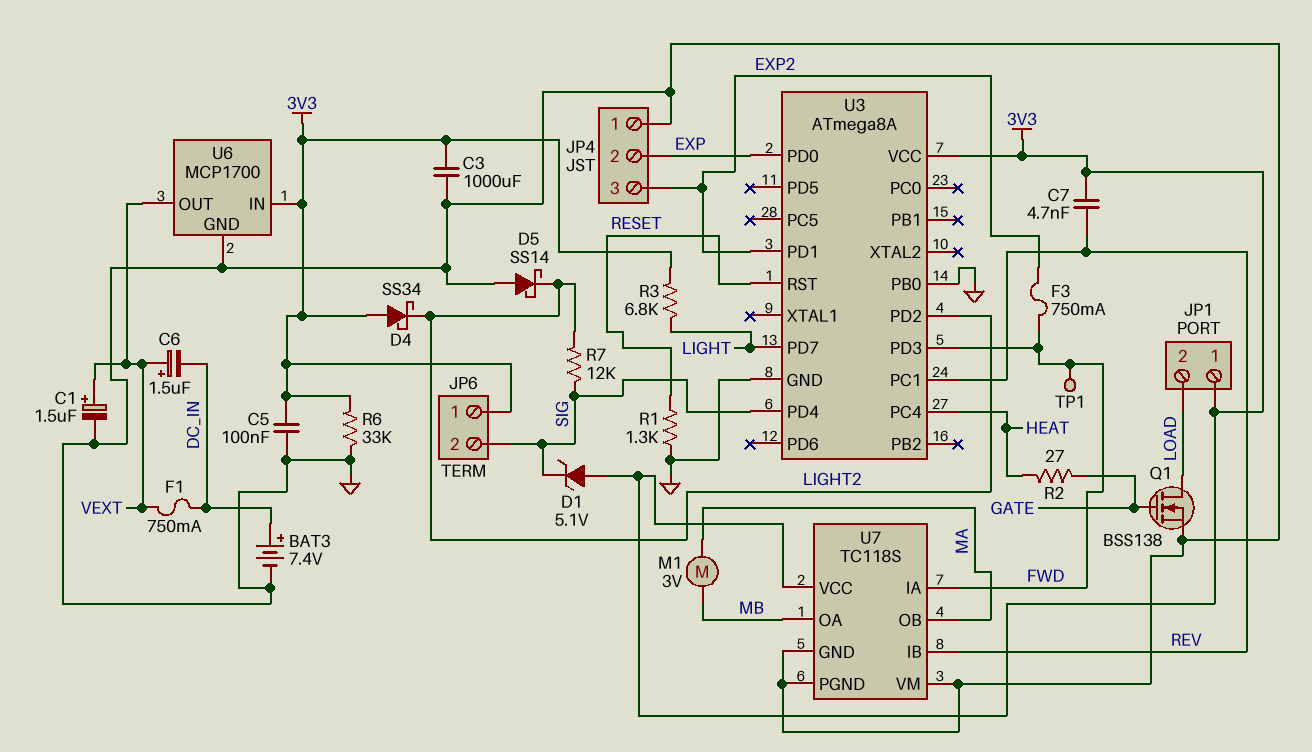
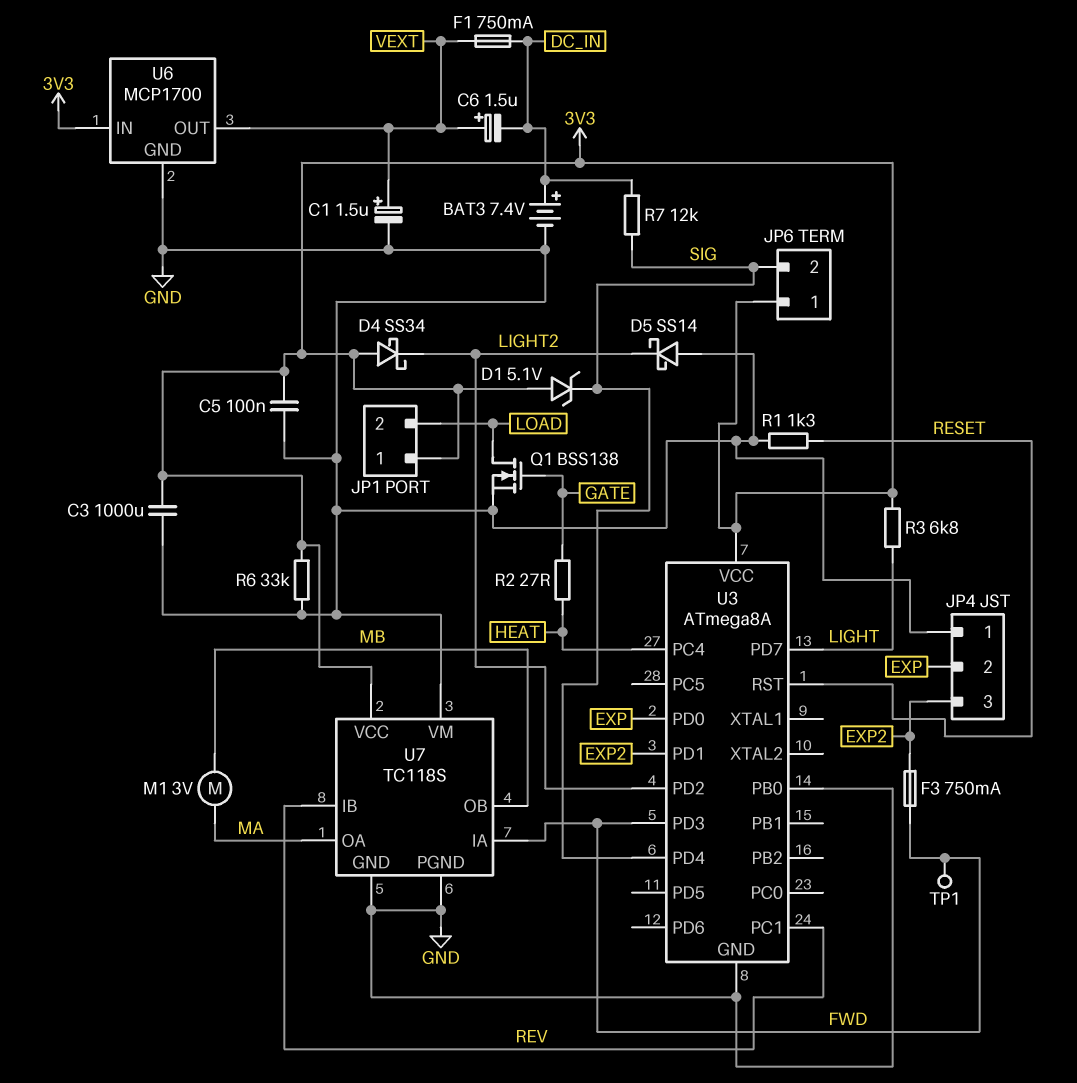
C7: 4.7nF (3V3, REV) -> none
R7: 12k (LIGHT2, SIG) -> 12k (DC_IN, SIG)
U7 pin OA: MB -> MA
U7 pin OB: MA -> MB

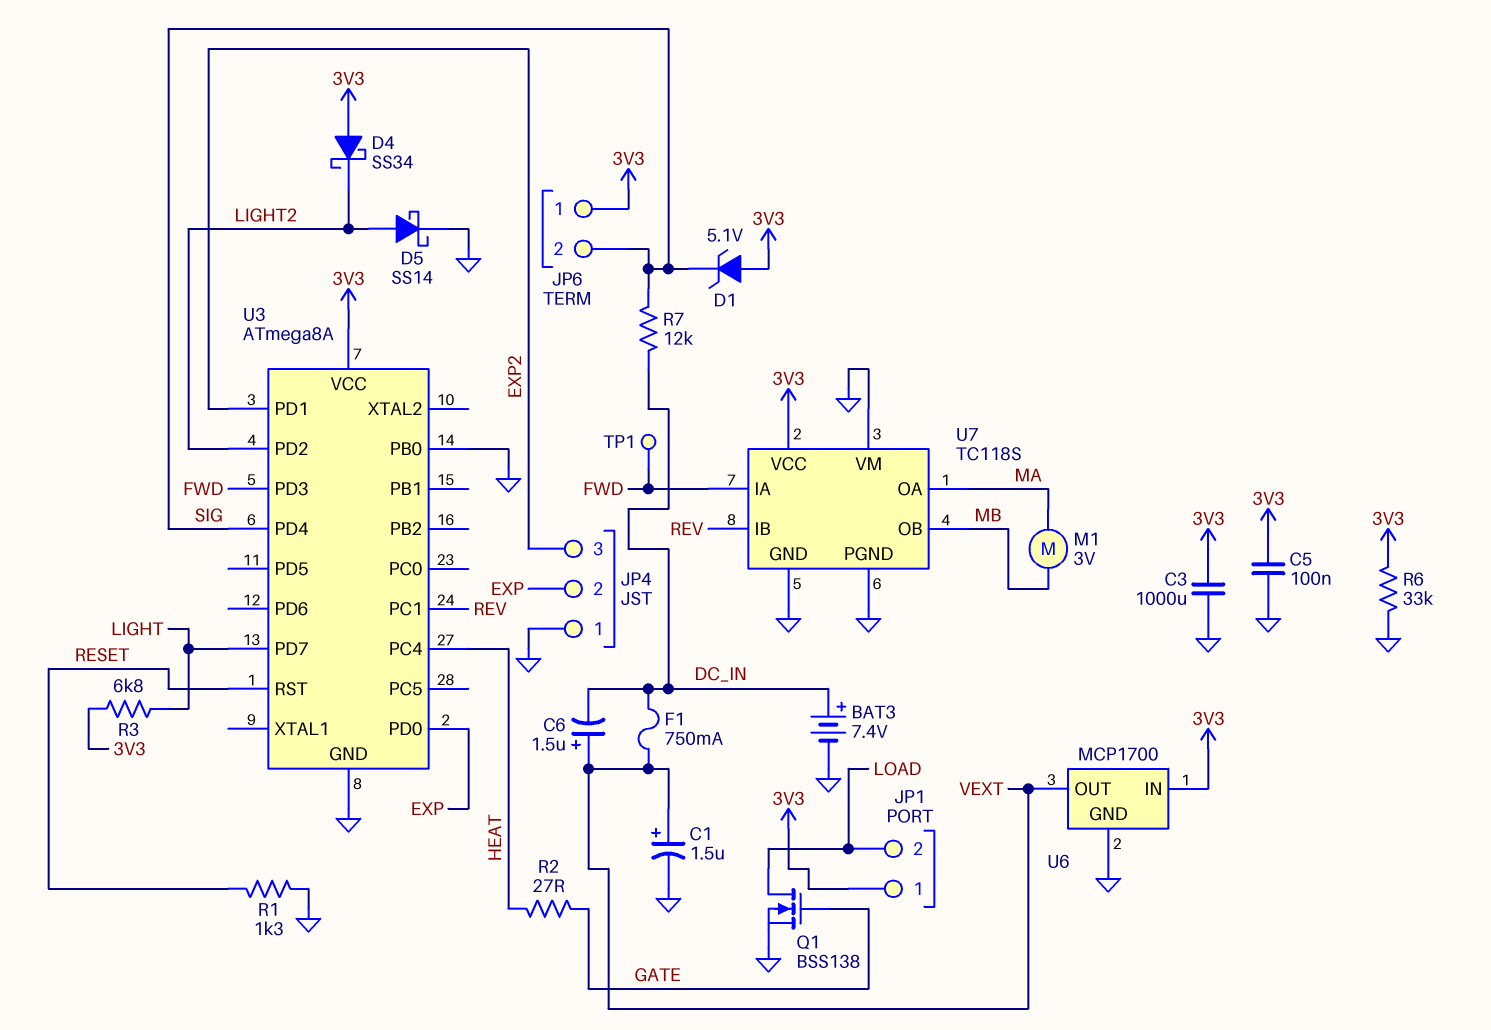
D5: schottky SS14 (A GND, K LIGHT2) -> schottky SS14 (A LIGHT2, K GND)
F3: 750mA (EXP2, FWD) -> none

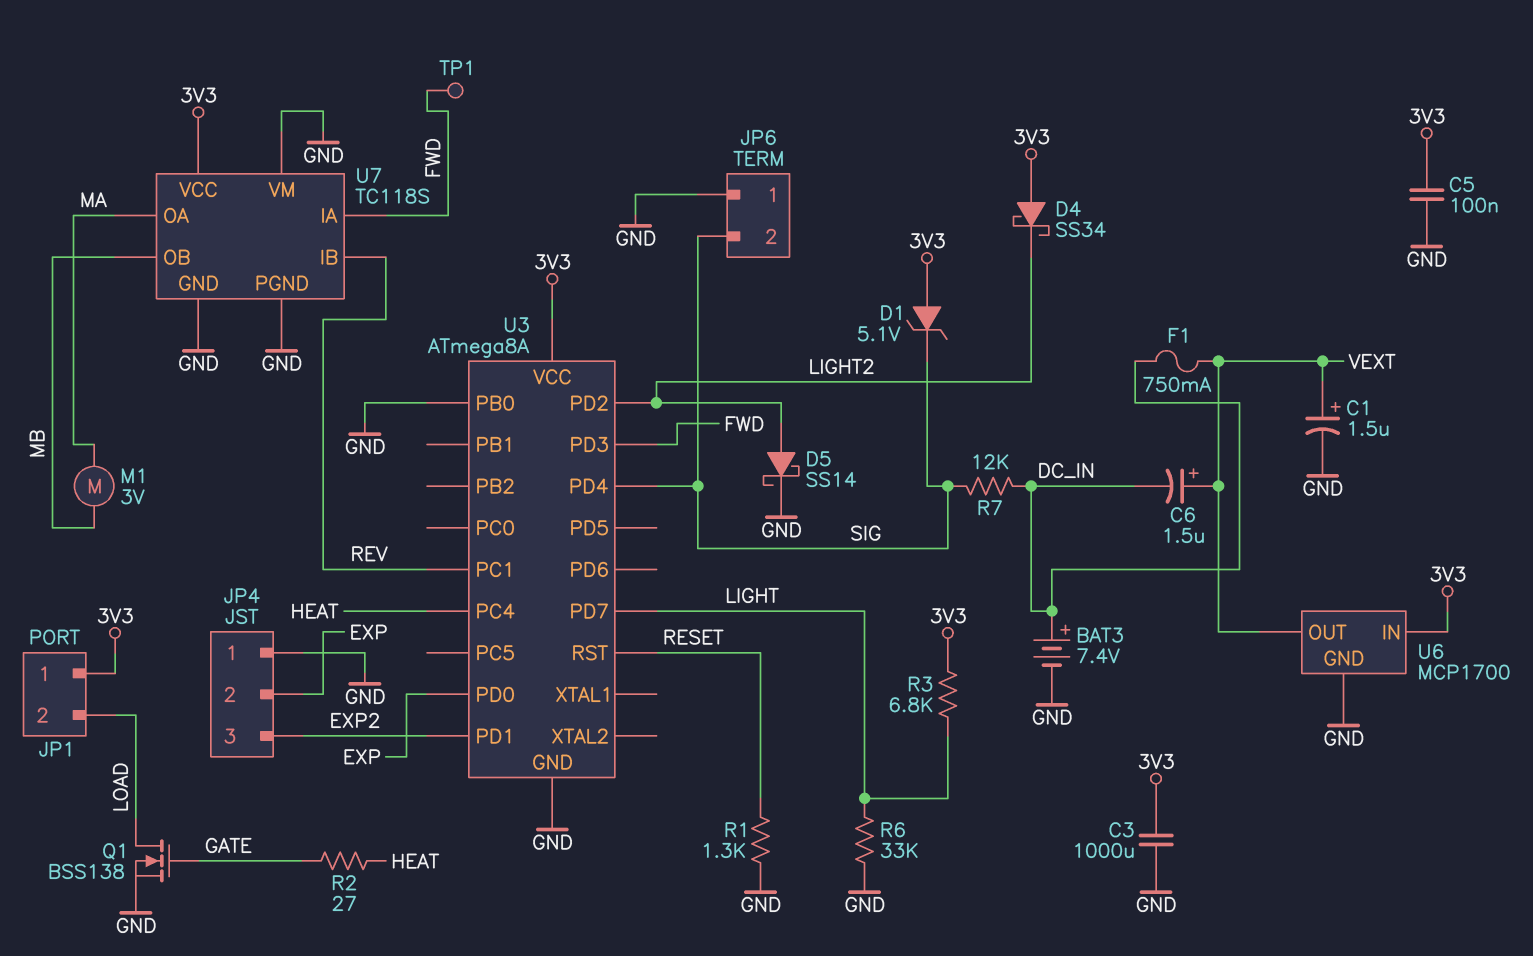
JP6 pin 1: 3V3 -> GND
R6: 33k (3V3, GND) -> 33k (GND, LIGHT)

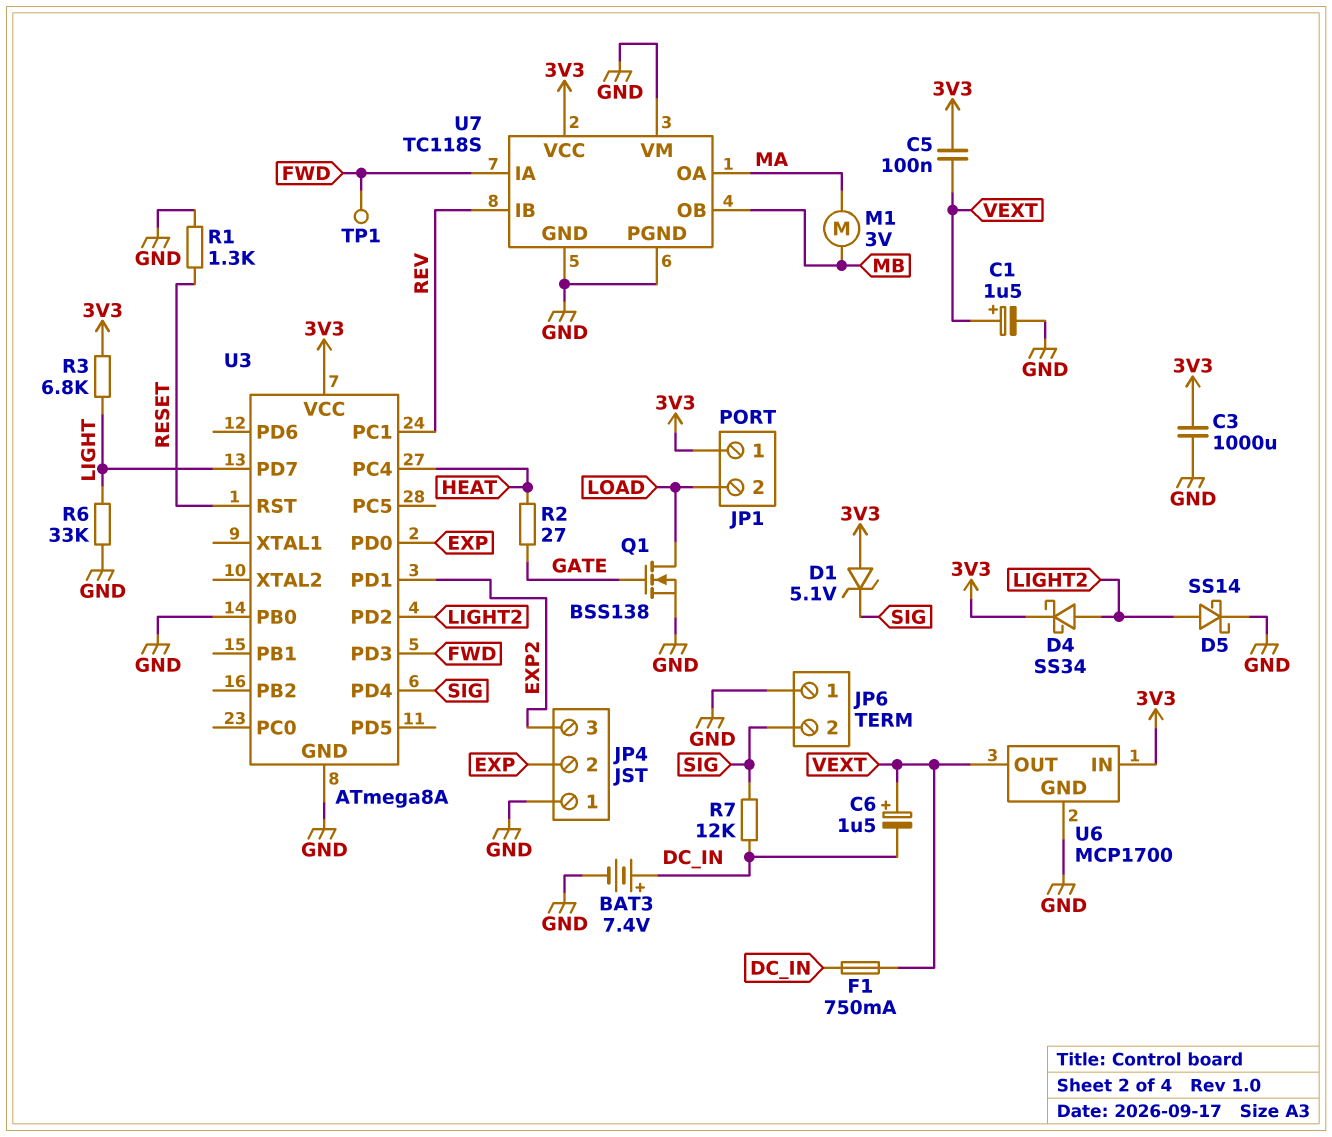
C5: 100nF (3V3, GND) -> 100nF (3V3, VEXT)
D4: schottky SS34 (A 3V3, K LIGHT2) -> schottky SS34 (A LIGHT2, K 3V3)

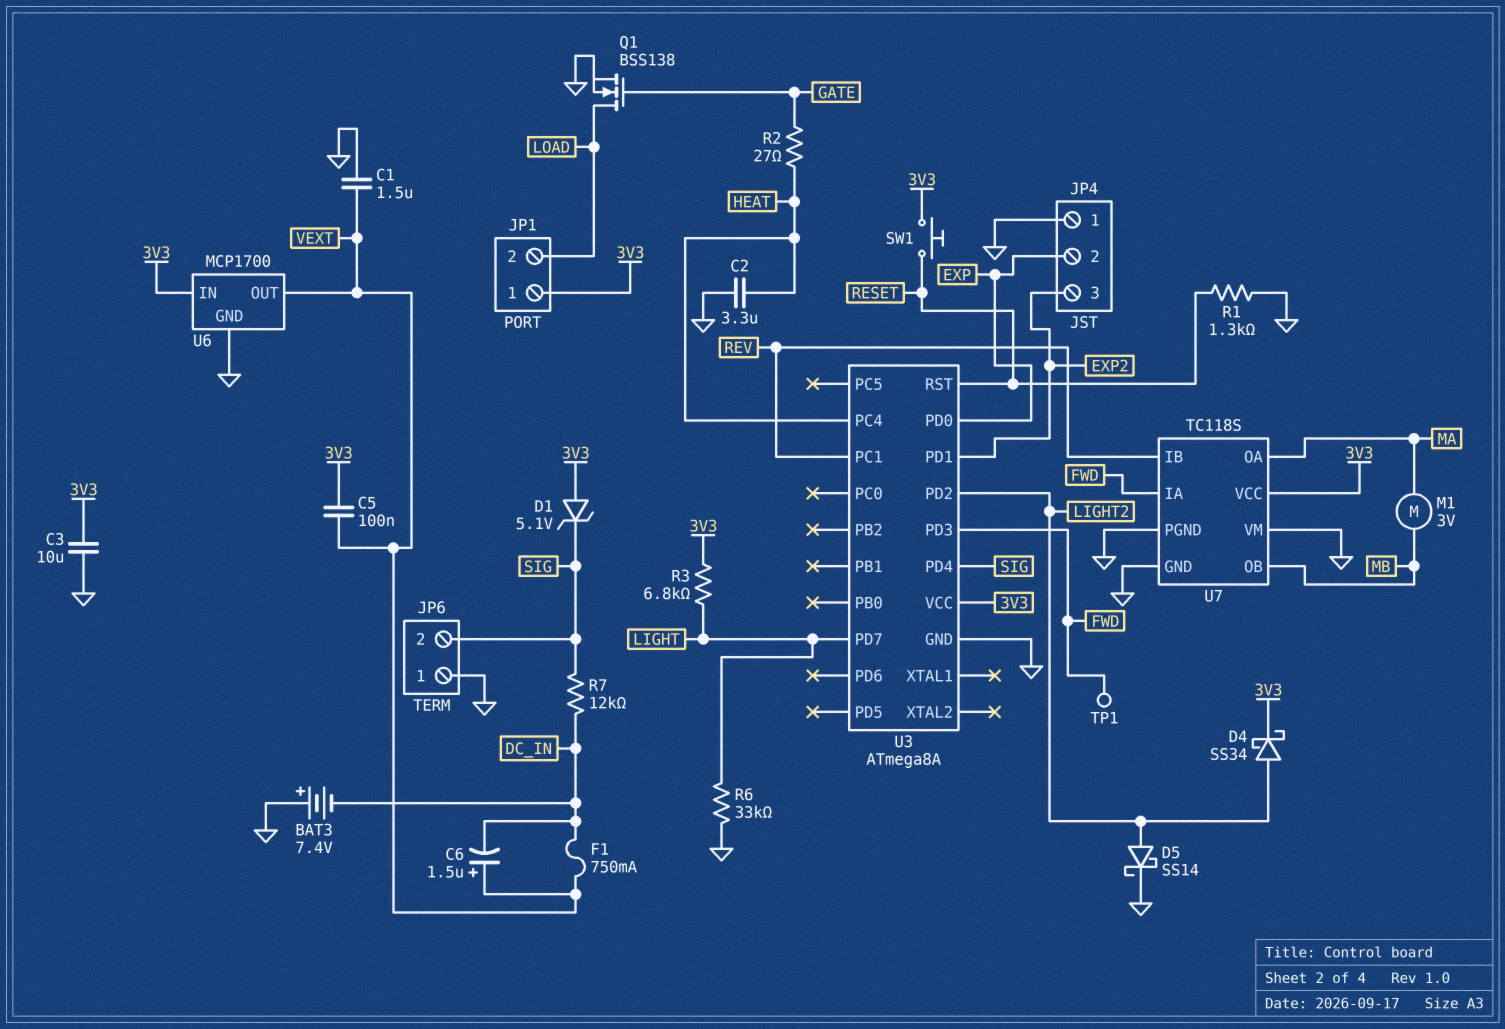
BAT3: 7.4V (plus DC_IN, minus GND) -> 7.4V (plus GND, minus DC_IN)
C1: 1.5uF (plus VEXT, minus GND) -> 1.5uF (GND, VEXT)
C2: none -> 3.3uF (GND, HEAT)
C3: 1000uF (3V3, GND) -> 10uF (3V3, GND)
SW1: none -> button (3V3, RESET)
U3 pin PB0: GND -> none

